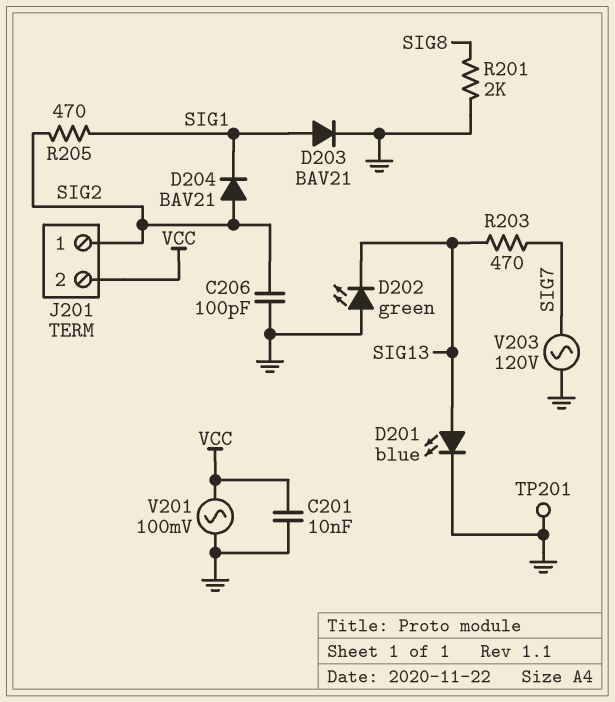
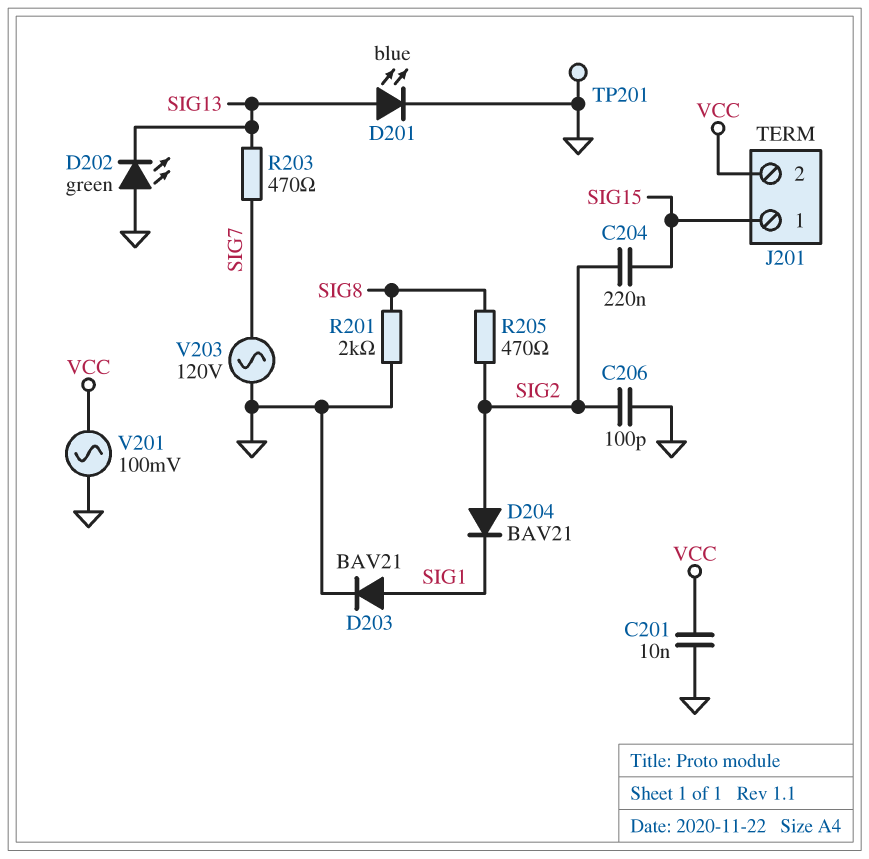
C204: none -> 220nF (SIG2, SIG15)
J201 pin 1: SIG2 -> SIG15
R205: 470 (SIG1, SIG2) -> 470 (SIG2, SIG8)

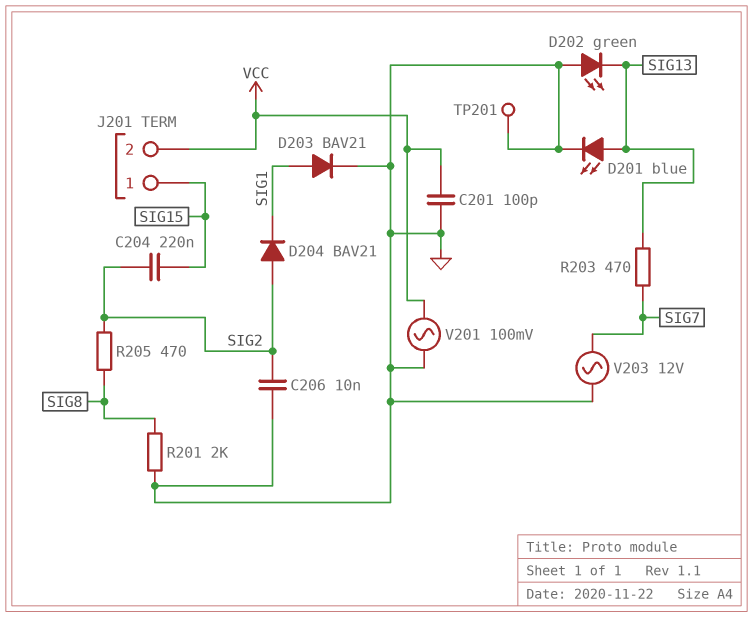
C201: 10nF (GND, VCC) -> 100pF (GND, VCC)
C206: 100pF (GND, SIG2) -> 10nF (GND, SIG2)
V203: AC 120V (GND, SIG7) -> AC 12V (GND, SIG7)

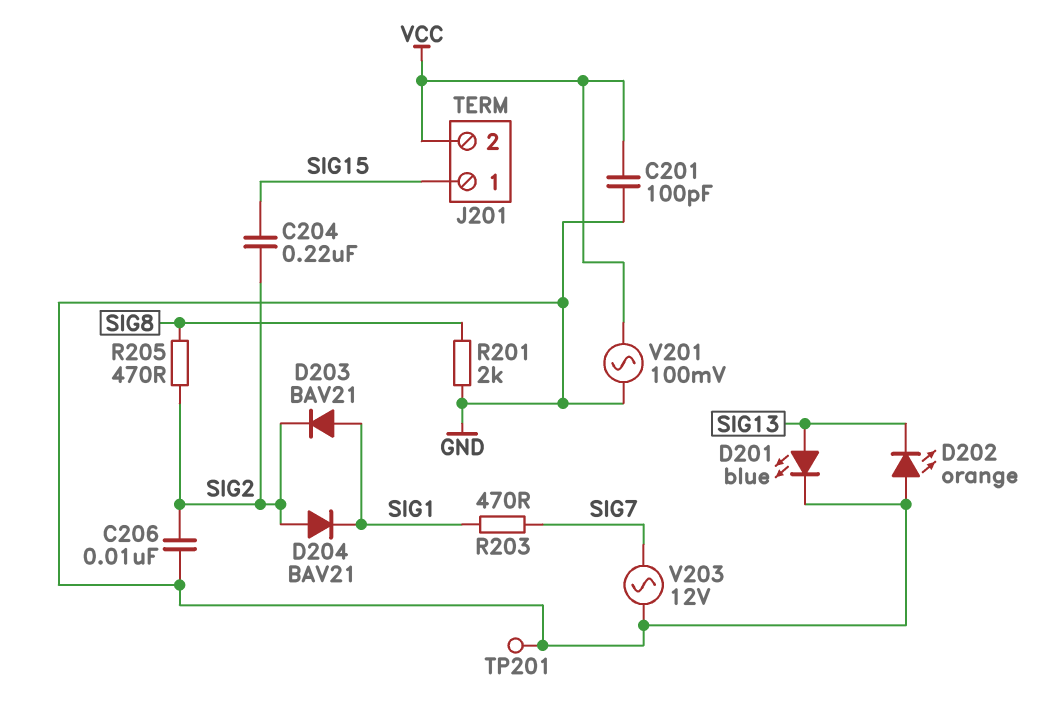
D202: LED green (A GND, K SIG13) -> LED orange (A GND, K SIG13)
D203: diode BAV21 (A SIG1, K GND) -> diode BAV21 (A SIG1, K SIG2)
R203: 470 (SIG7, SIG13) -> 470 (SIG1, SIG7)

